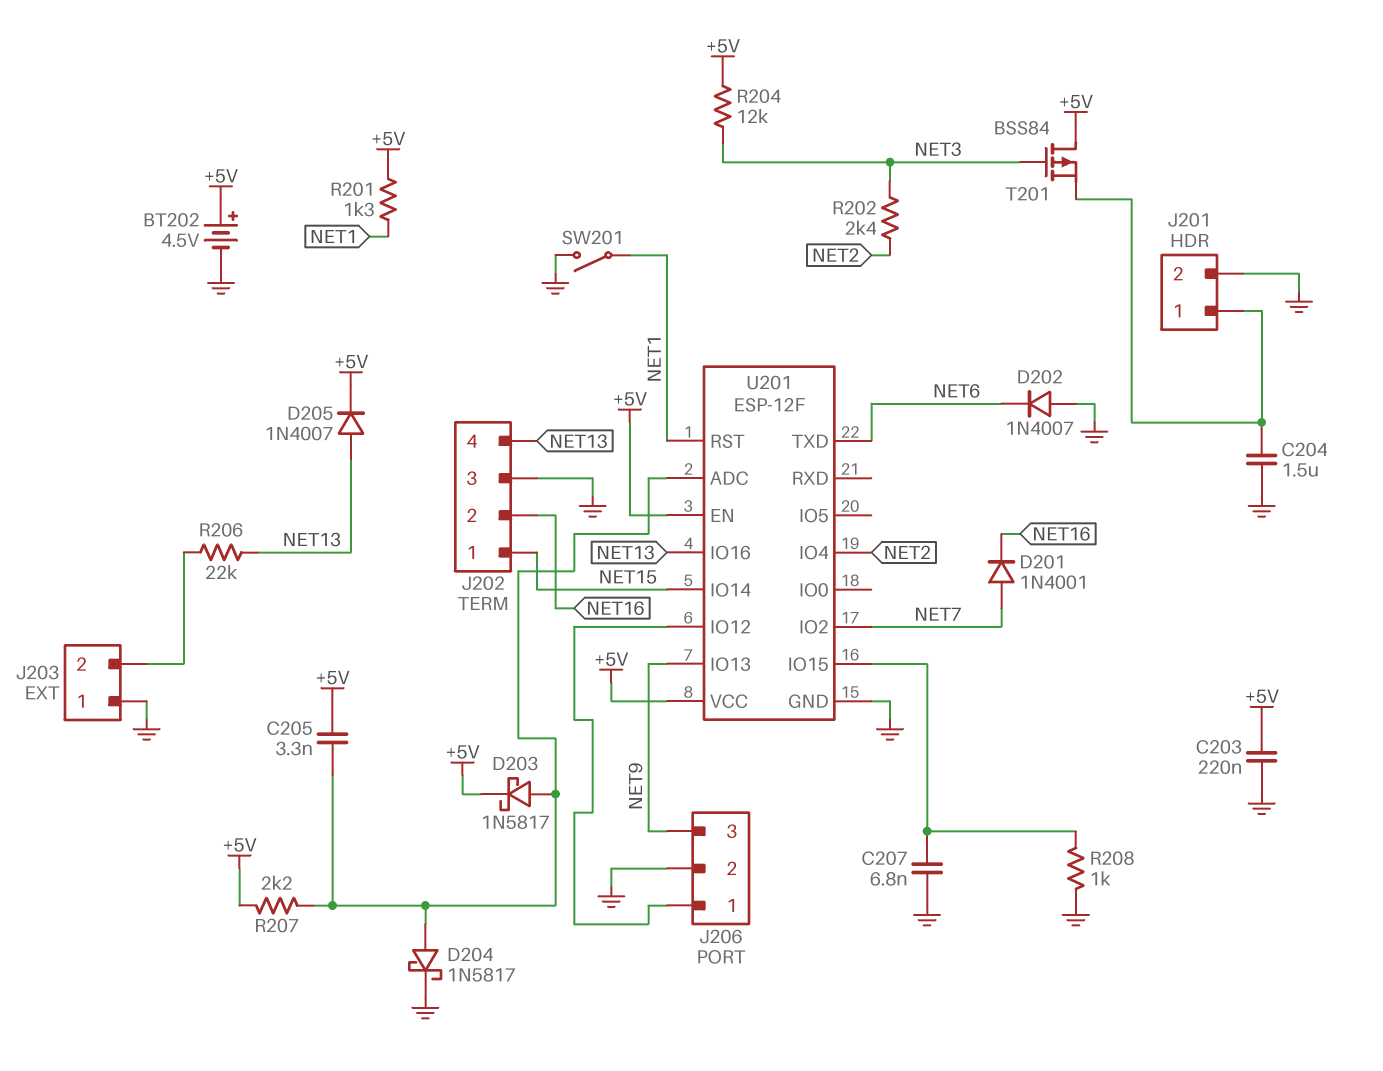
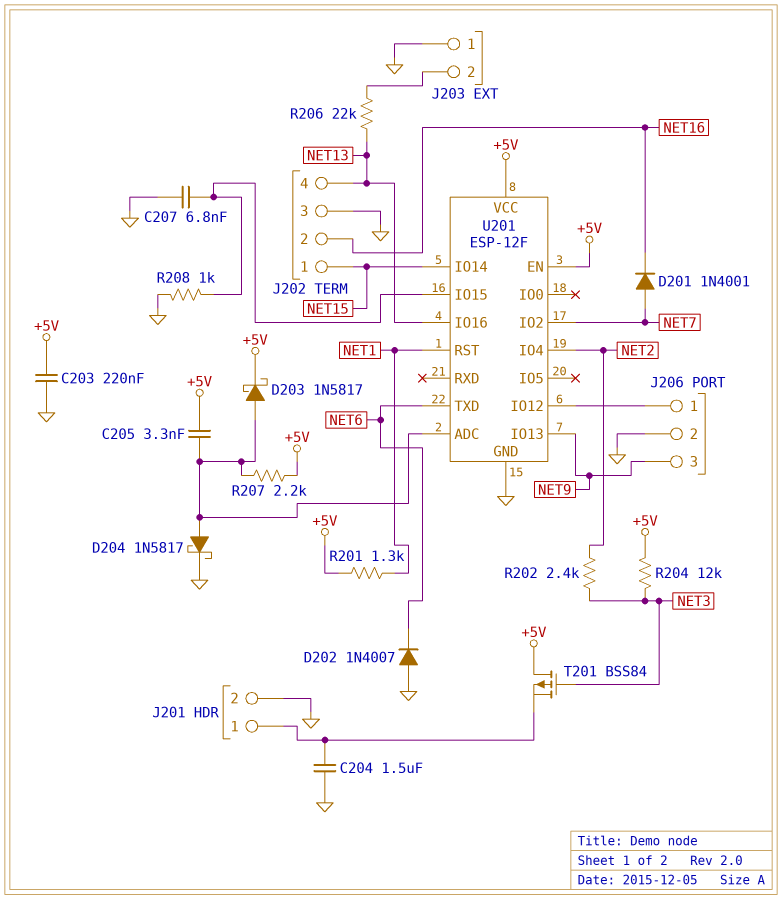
BT202: 4.5V (plus +5V, minus GND) -> none
D205: diode 1N4007 (A NET13, K +5V) -> none
SW201: switch (GND, NET1) -> none

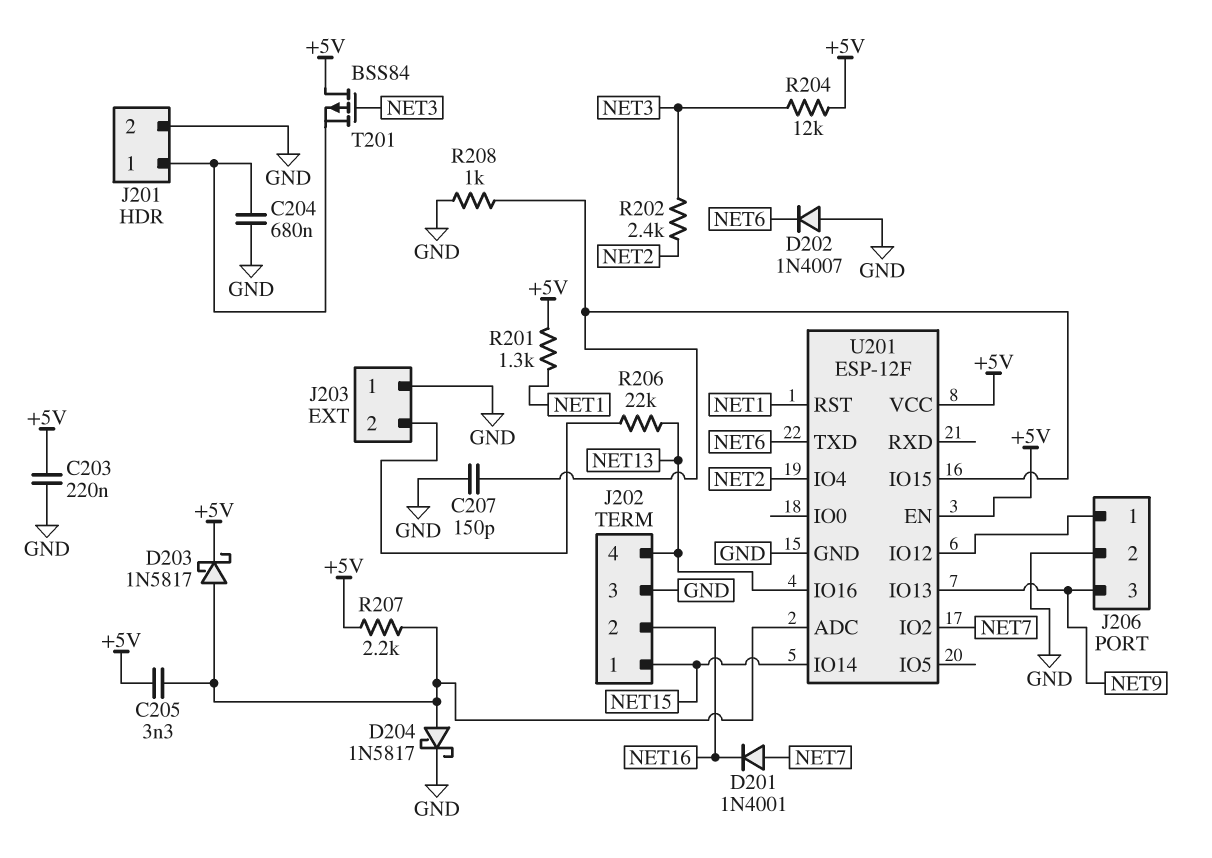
C204: 1.5uF (GND, J201/1) -> 680nF (GND, J201/1)
C207: 6.8nF (GND, U201/IO15) -> 150pF (GND, U201/IO15)

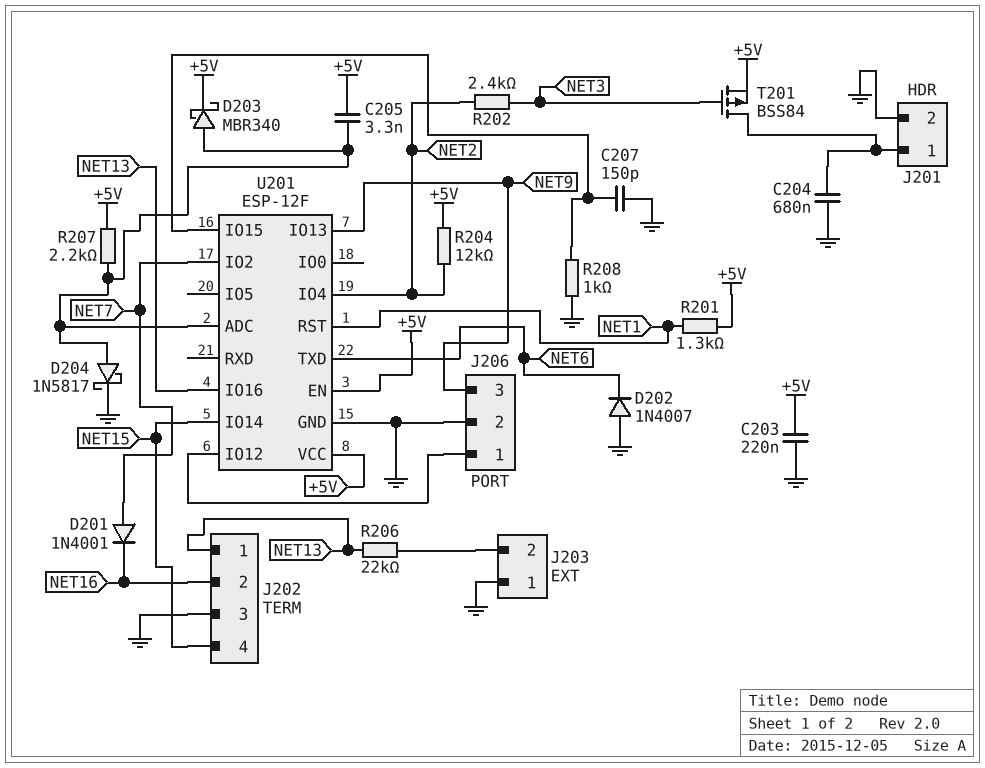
D203: schottky 1N5817 (A U201/ADC, K +5V) -> schottky MBR340 (A U201/ADC, K +5V)
J202 pin 1: NET15 -> NET13
J202 pin 4: NET13 -> NET15
R204: 12k (+5V, NET3) -> 12k (+5V, NET2)
T201: PMOS BSS84 (G NET3, D +5V, S J201/1) -> PMOS BSS84 (G NET3, D J201/1, S +5V)

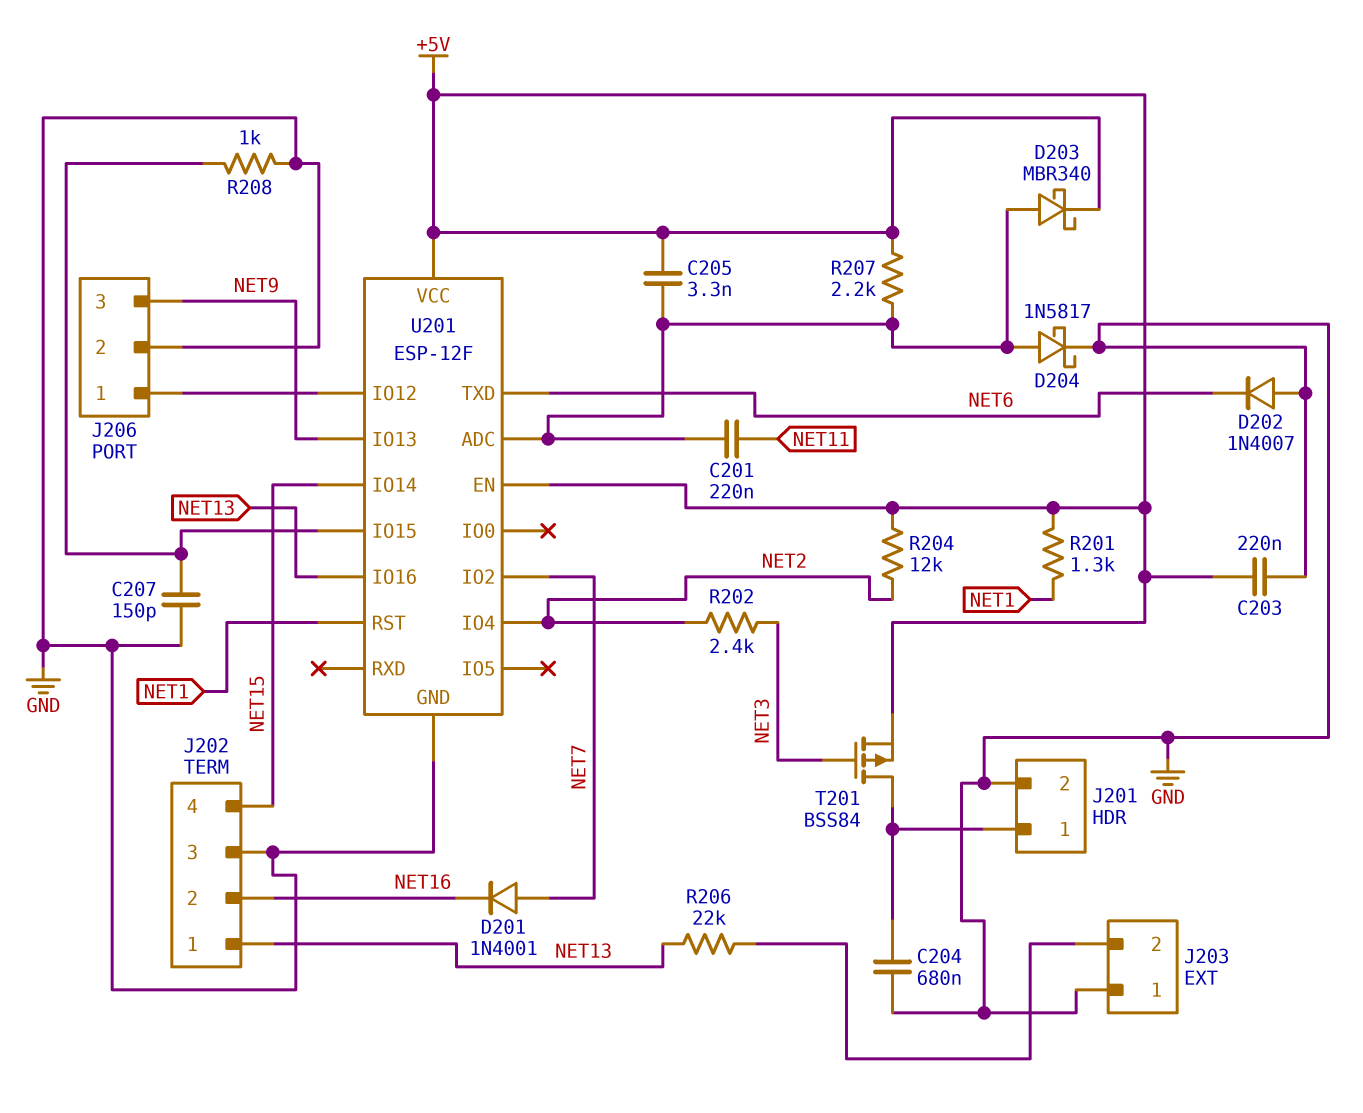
C201: none -> 220nF (NET11, U201/ADC)

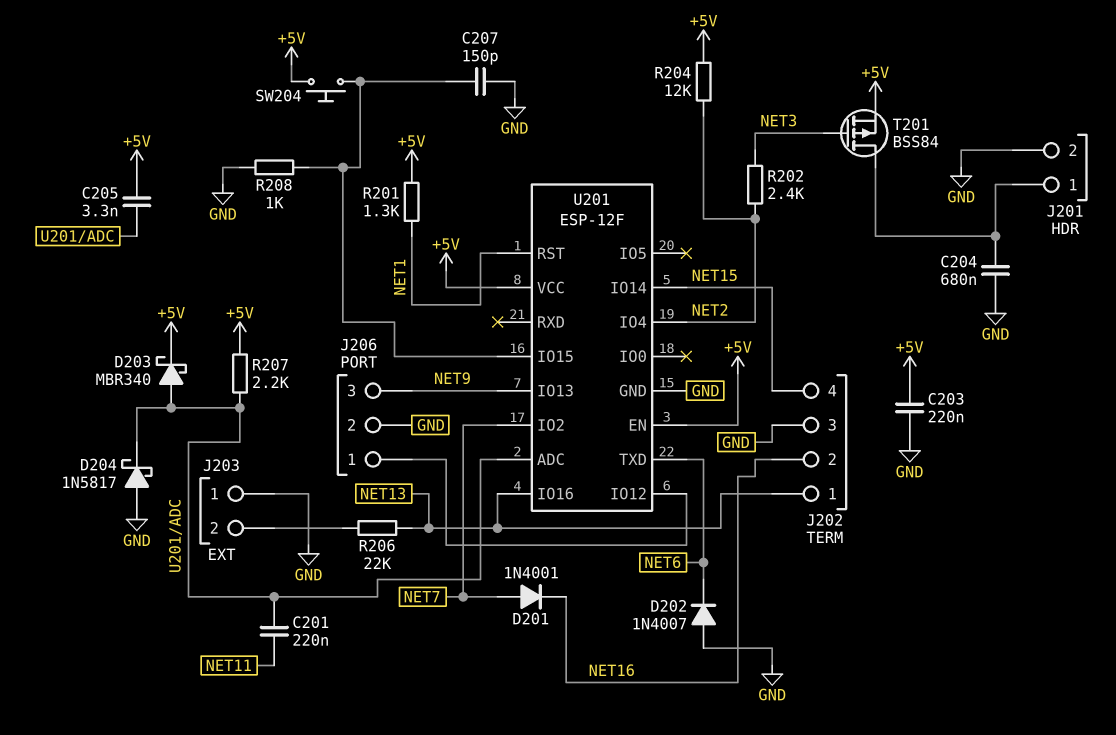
D204: schottky 1N5817 (A U201/ADC, K GND) -> schottky 1N5817 (A GND, K U201/ADC)
SW204: none -> button (+5V, U201/IO15)

